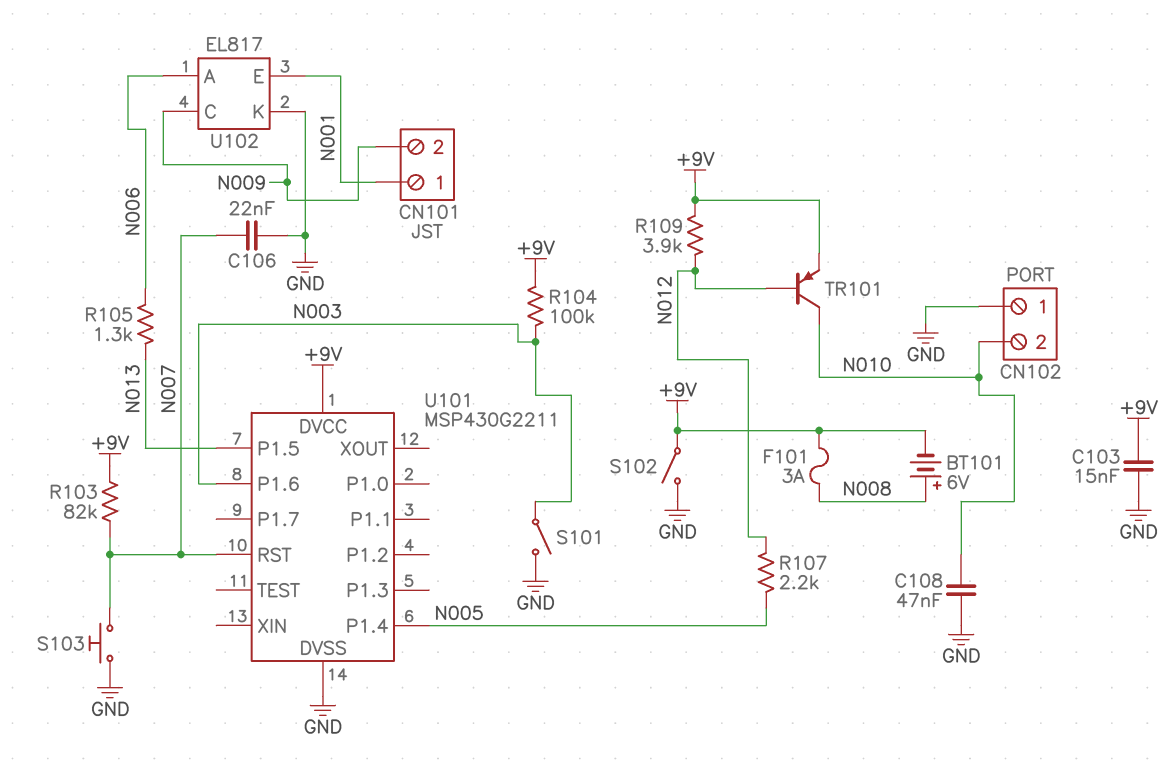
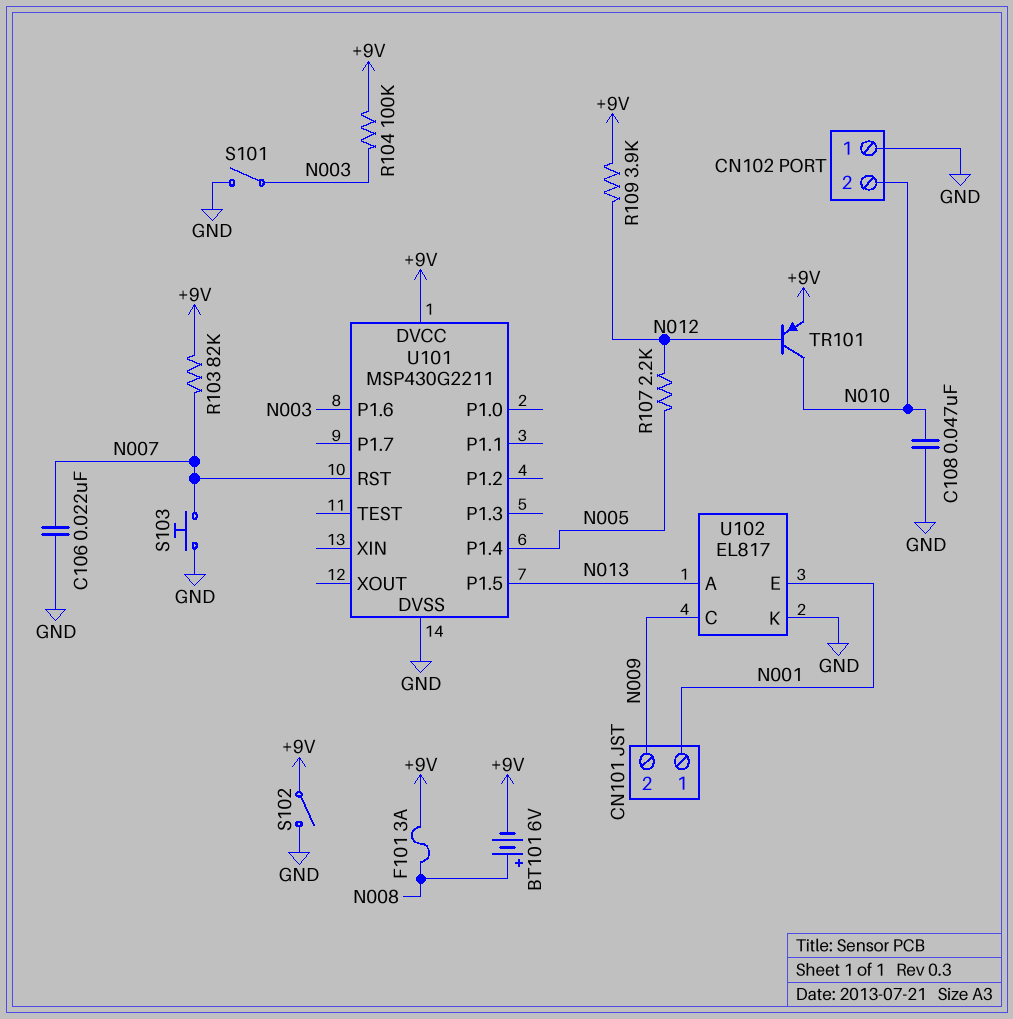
C103: 15nF (+9V, GND) -> none
R105: 1.3k (N006, N013) -> none
U102 pin A: N006 -> N013

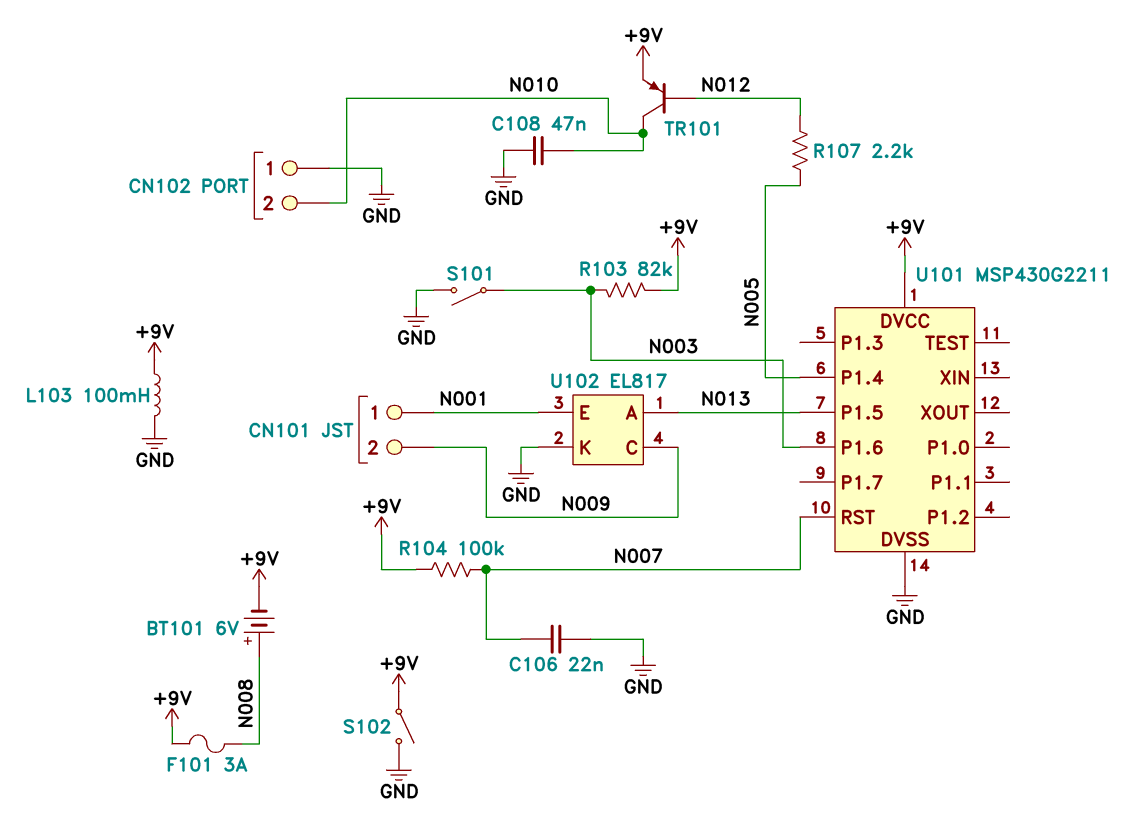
L103: none -> 100mH (+9V, GND)
R103: 82k (+9V, N007) -> 82k (+9V, N003)
R104: 100k (+9V, N003) -> 100k (+9V, N007)
R109: 3.9k (+9V, N012) -> none
S103: button (GND, N007) -> none

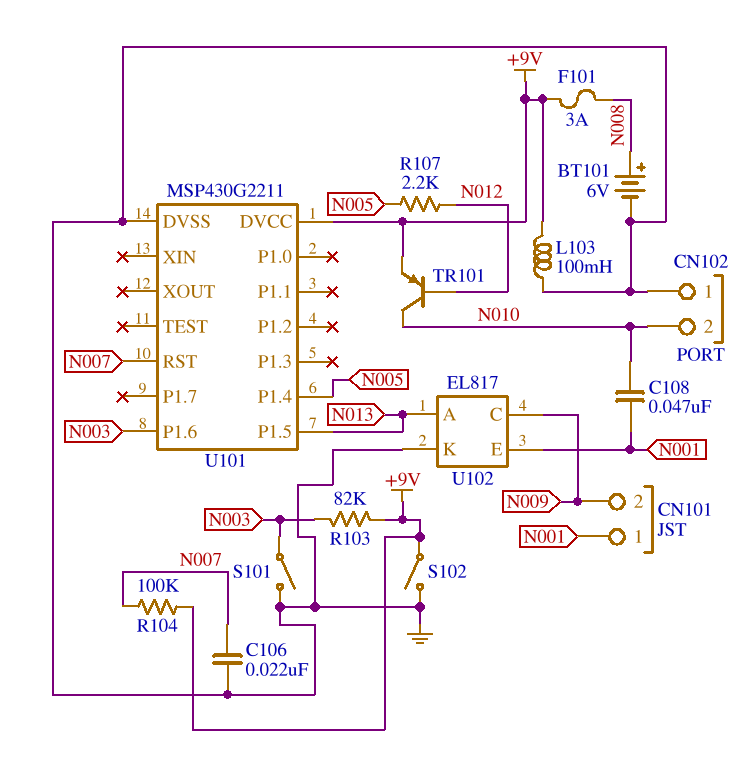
BT101: 6V (plus N008, minus +9V) -> 6V (plus N008, minus GND)
C108: 47nF (GND, N010) -> 47nF (N001, N010)

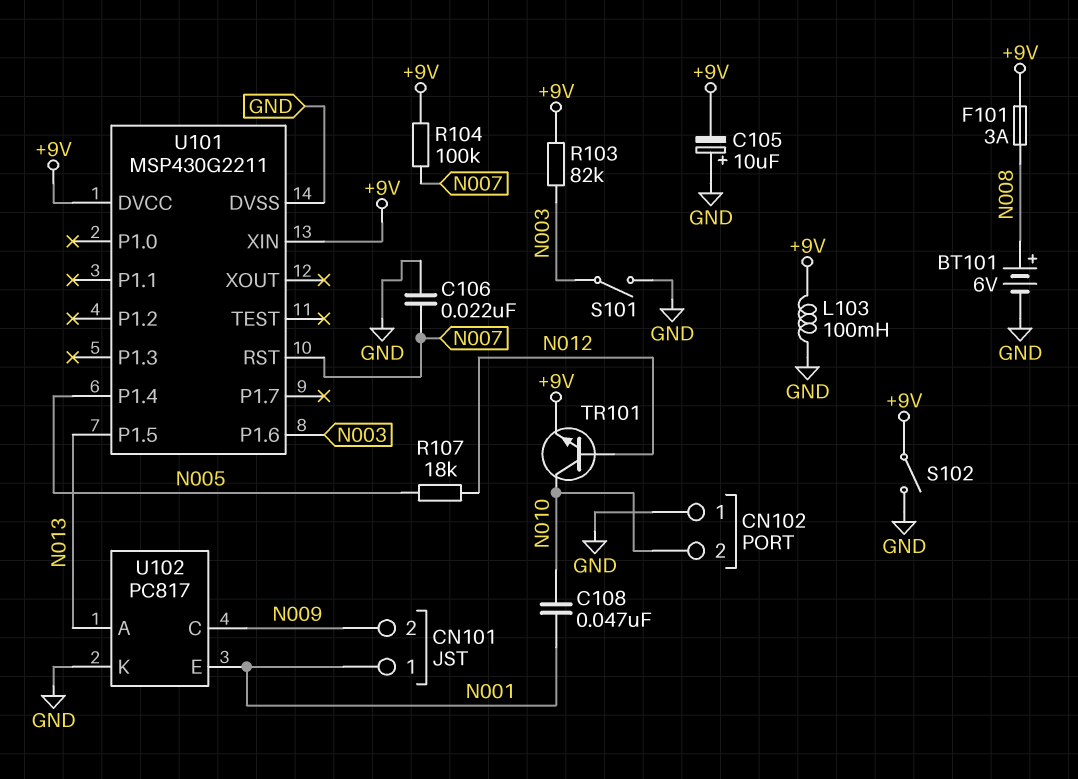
C105: none -> 10uF (plus GND, minus +9V)
R107: 2.2k (N005, N012) -> 18k (N005, N012)
TR101: PNP (B N012, C N010, E +9V) -> NPN (B N012, C N010, E +9V)
U101 pin XIN: none -> +9V
U102: EL817 -> PC817

